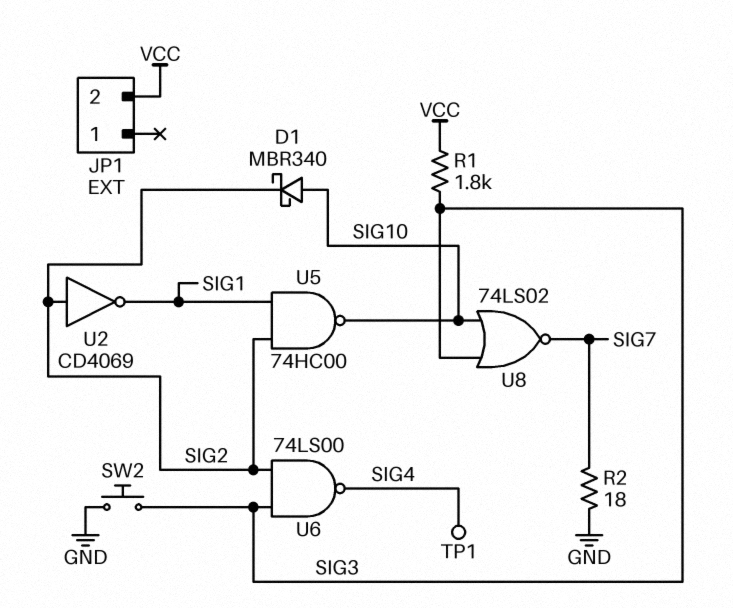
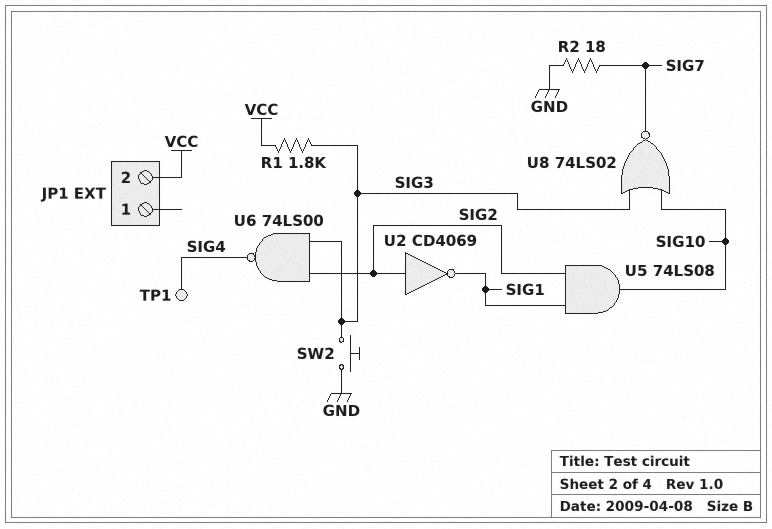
D1: schottky MBR340 (A SIG10, K SIG2) -> none
U5: NAND 74HC00 (in SIG1, in SIG2, out SIG10) -> AND 74LS08 (in SIG1, in SIG2, out SIG10)

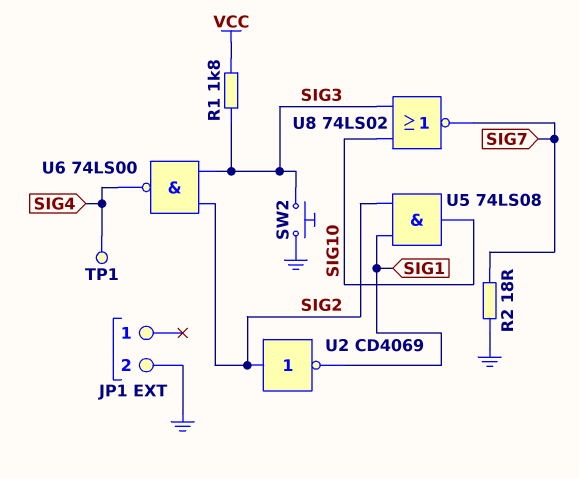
JP1 pin 2: VCC -> GND

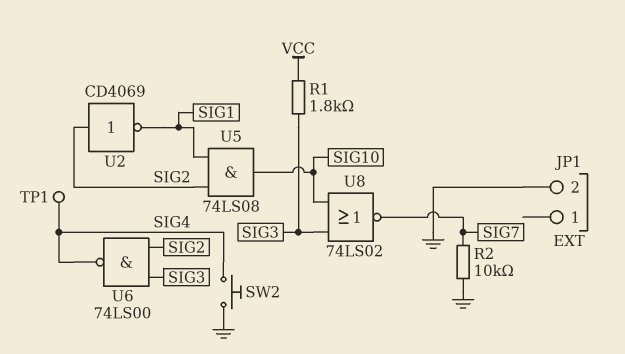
R2: 18 (GND, SIG7) -> 10k (GND, SIG7)
SW2: button (GND, SIG3) -> button (GND, SIG4)

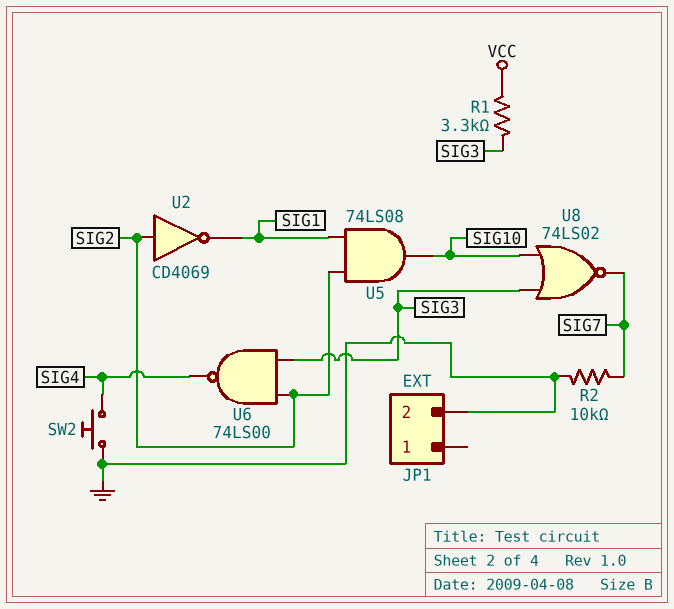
R1: 1.8k (SIG3, VCC) -> 3.3k (SIG3, VCC)
TP1: test point (SIG4) -> none

